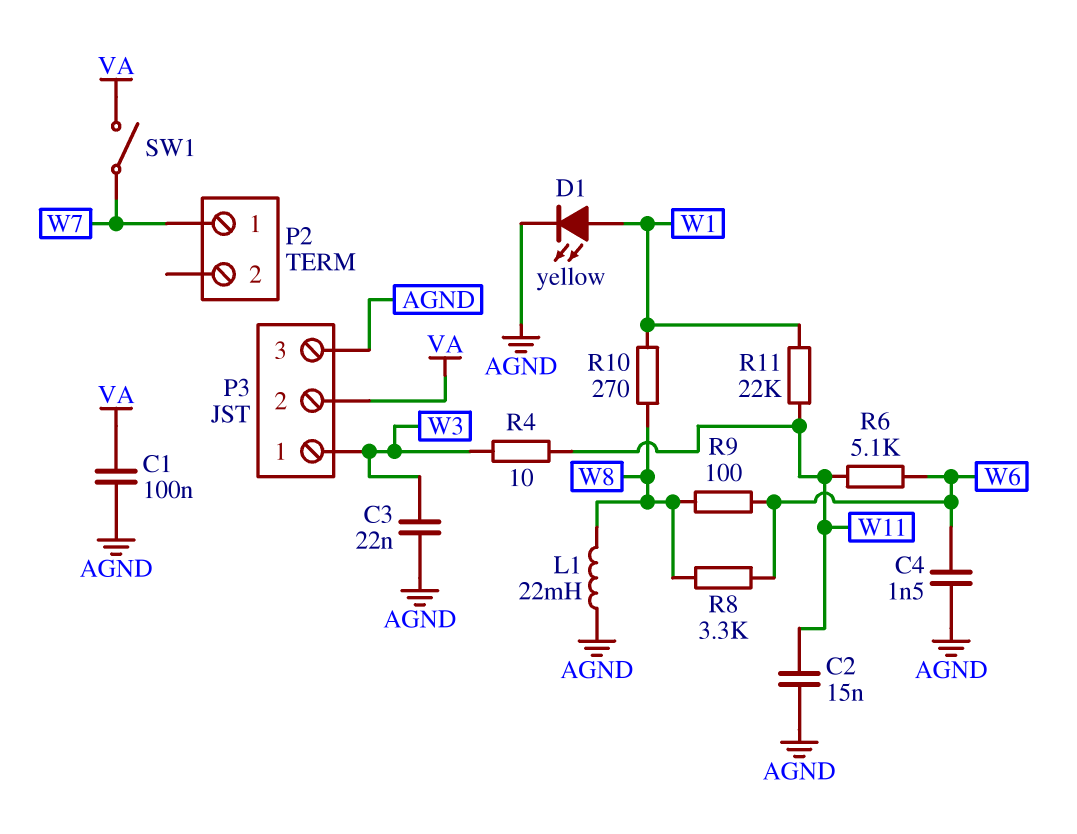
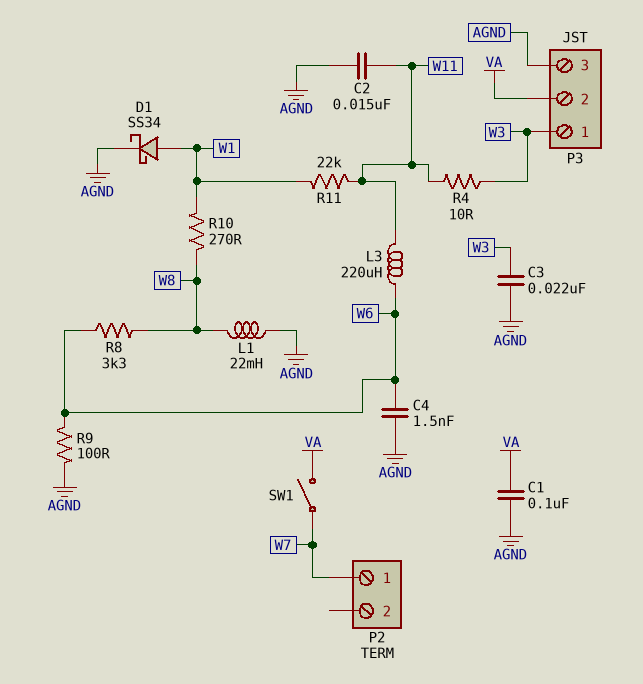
D1: LED yellow (A W1, K AGND) -> schottky SS34 (A W1, K AGND)
L3: none -> 220uH (W6, W11)
R6: 5.1k (W6, W11) -> none
R9: 100 (W6, W8) -> 100 (AGND, W6)

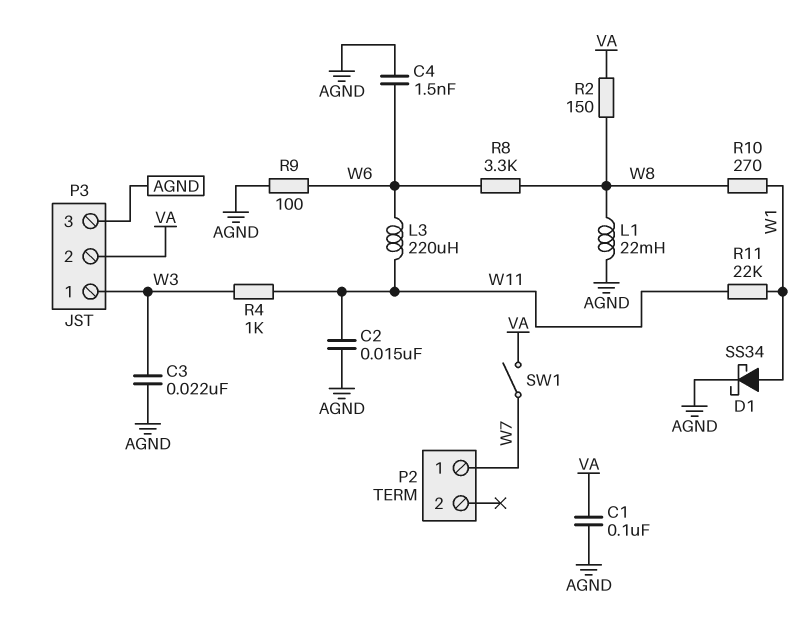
R2: none -> 150 (VA, W8)
R4: 10 (W3, W11) -> 1k (W3, W11)

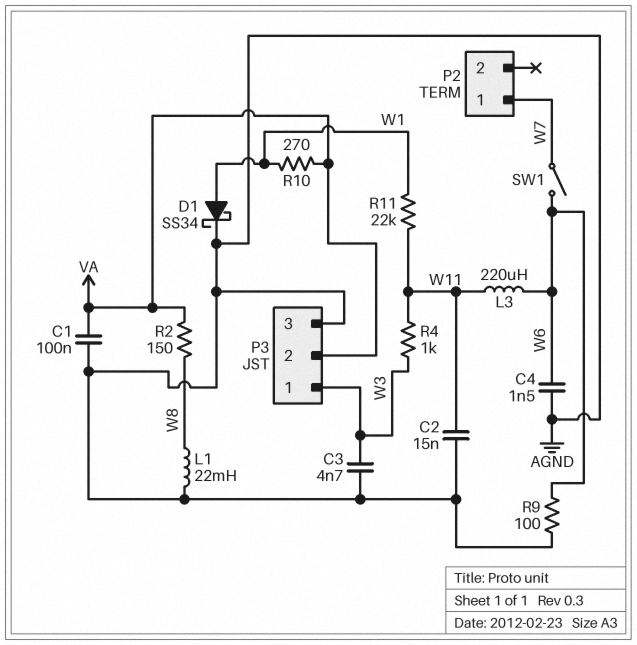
C3: 22nF (AGND, W3) -> 4.7nF (AGND, W3)
R8: 3.3k (W6, W8) -> none
R10: 270 (W1, W8) -> 270 (VA, W1)
SW1: switch (VA, W7) -> switch (W6, W7)

